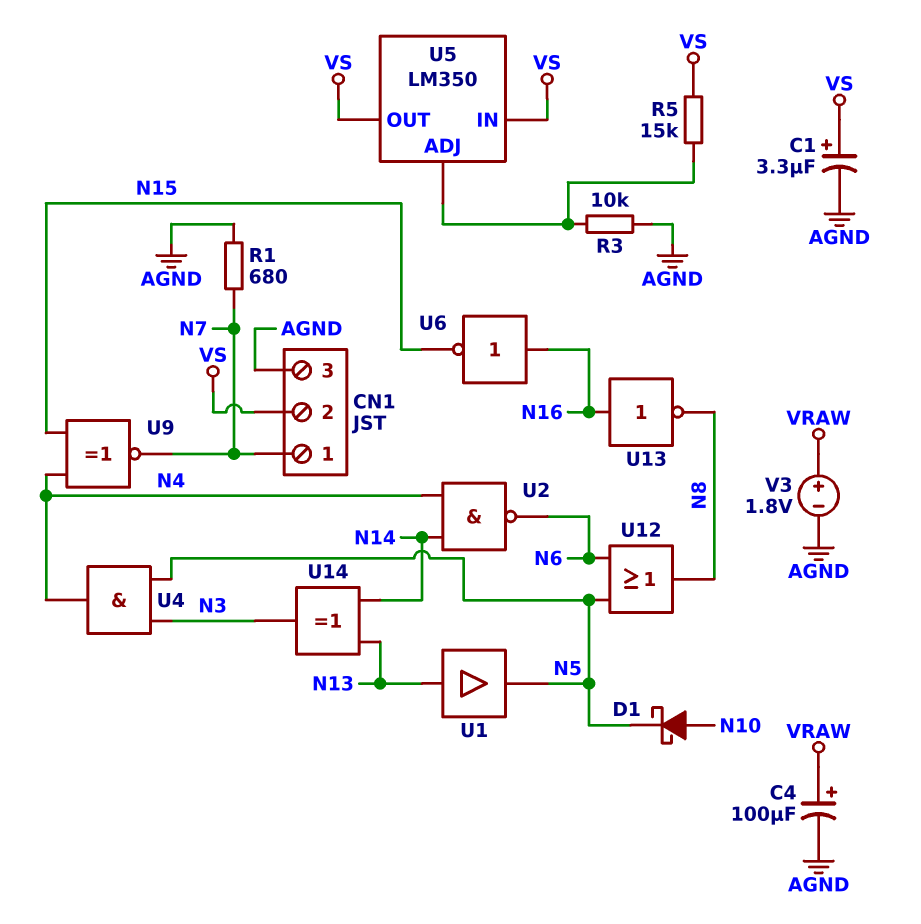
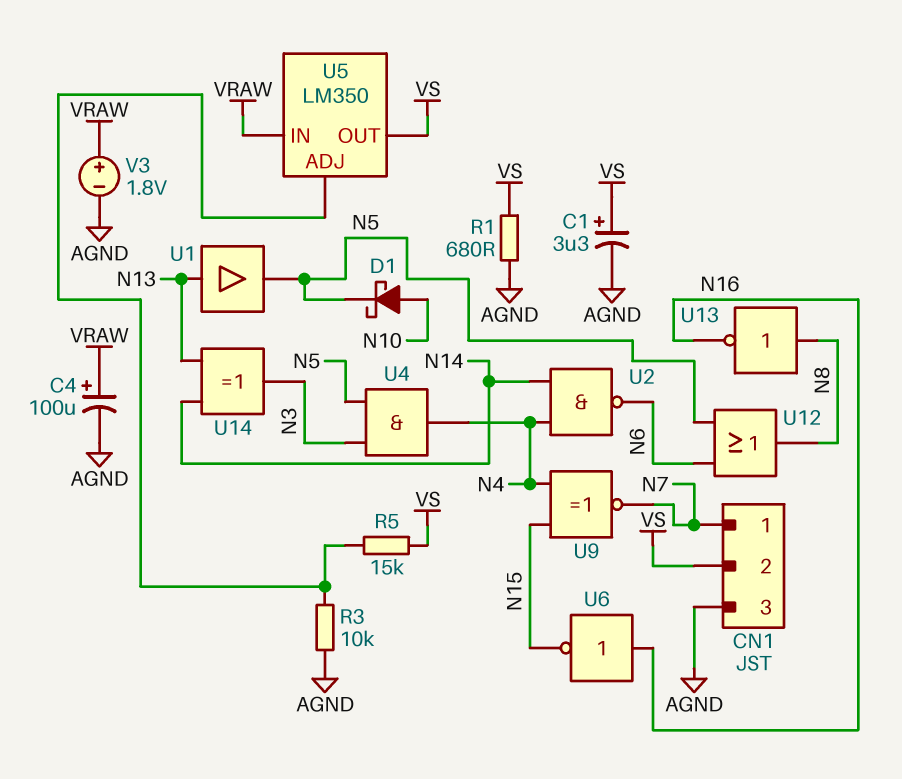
R1: 680 (AGND, N7) -> 680 (AGND, VS)
U5 pin IN: VS -> VRAW
U13: NOT (in N16, out N8) -> NOT (in N8, out N16)

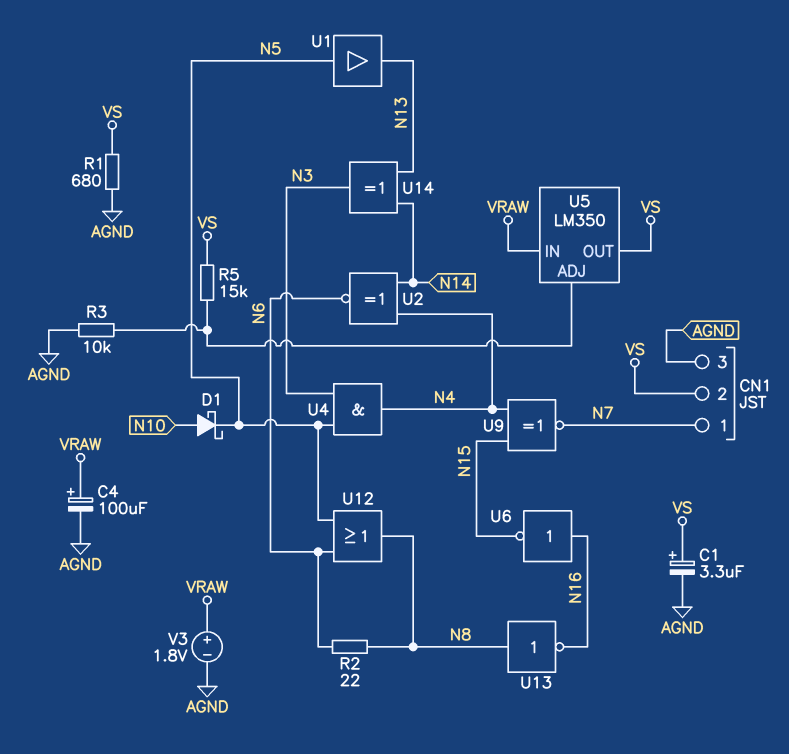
R2: none -> 22 (N6, N8)
U1: buffer (in N13, out N5) -> buffer (in N5, out N13)
U2: NAND (in N4, in N14, out N6) -> XNOR (in N4, in N14, out N6)

